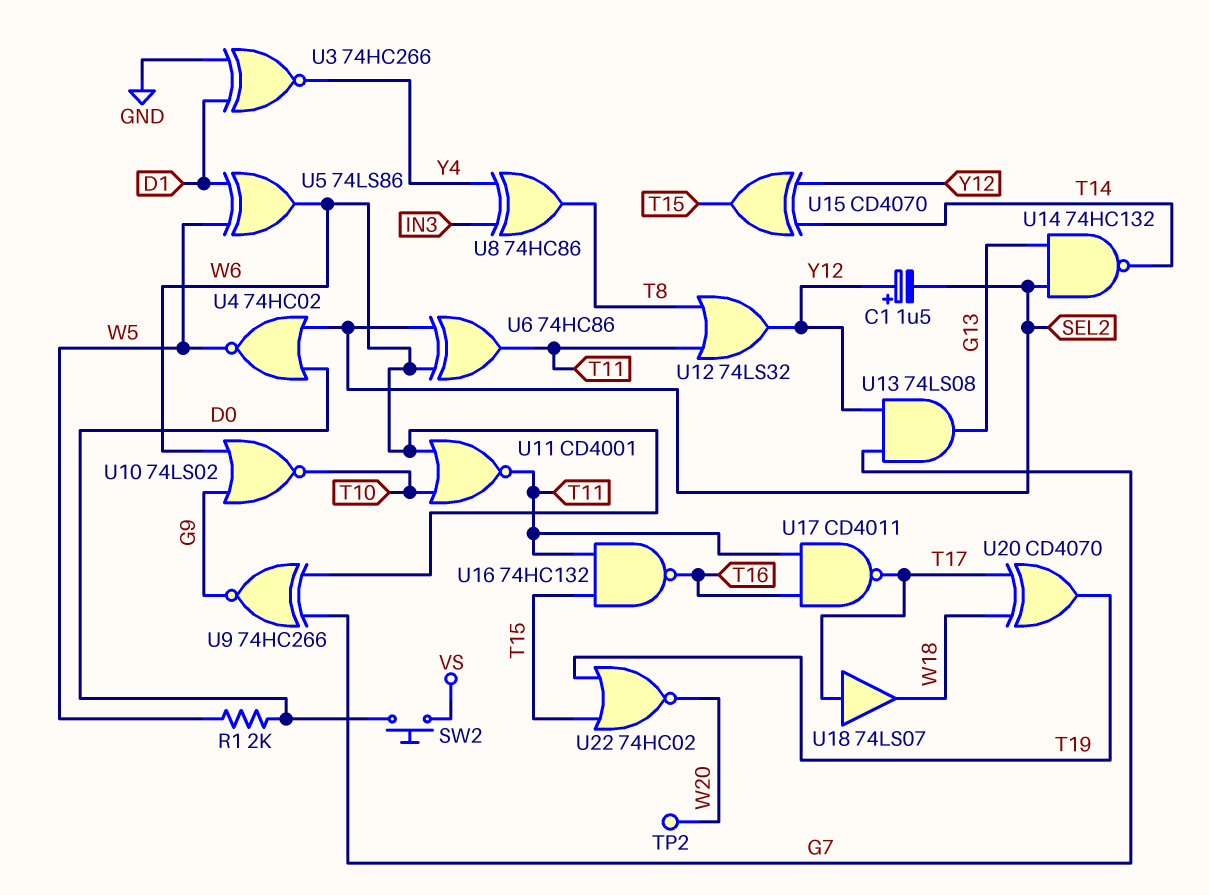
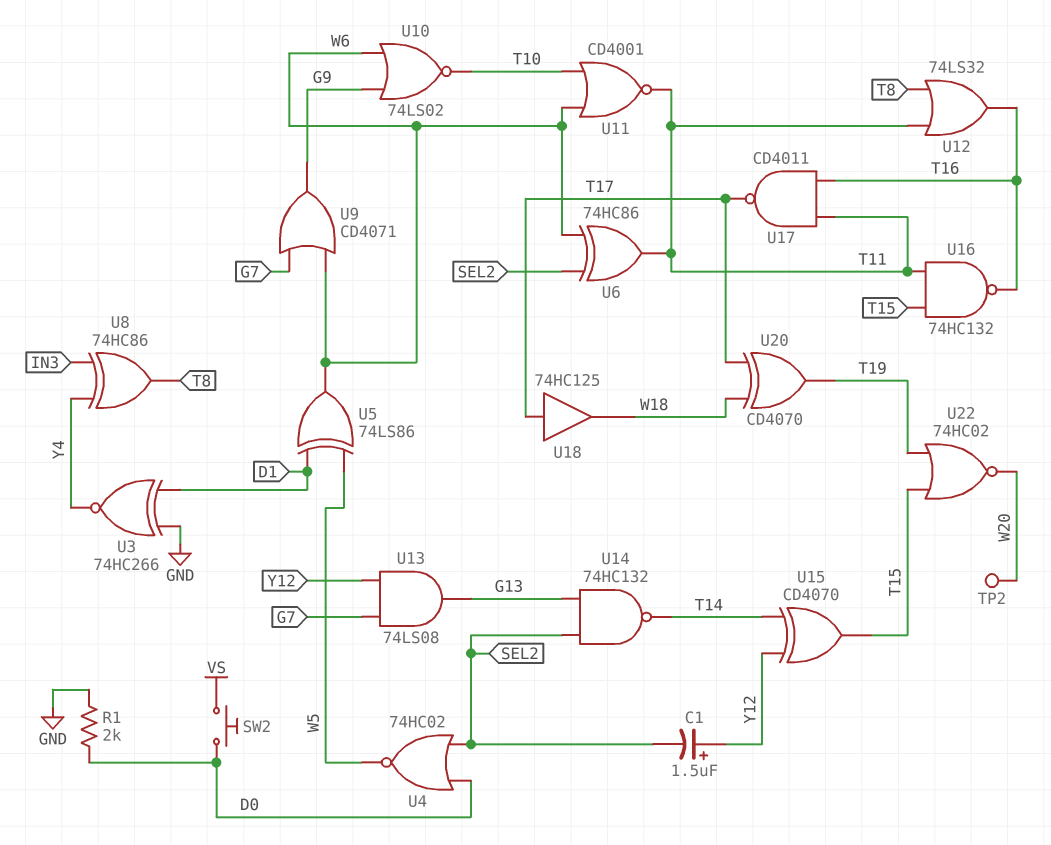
R1: 2k (D0, W5) -> 2k (D0, GND)
U9: XNOR 74HC266 (in G7, in W6, out G9) -> OR CD4071 (in G7, in W6, out G9)
U12: OR 74LS32 (in T8, in T11, out Y12) -> OR 74LS32 (in T8, in T11, out T16)
U18: buffer 74LS07 (in T17, out W18) -> buffer 74HC125 (in T17, out W18)

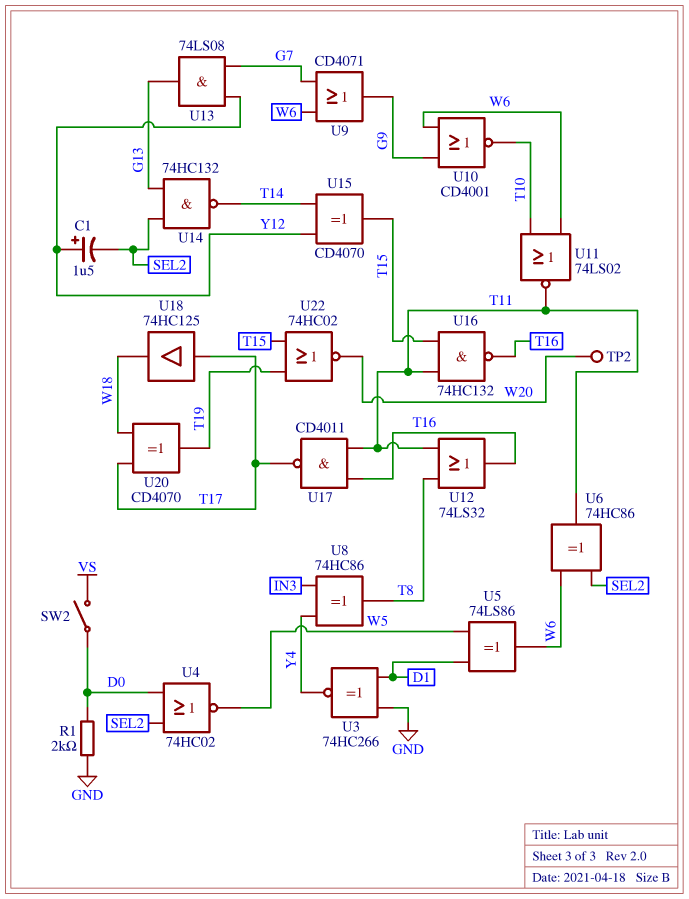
SW2: button (D0, VS) -> switch (D0, VS)
U10: NOR 74LS02 (in G9, in W6, out T10) -> NOR CD4001 (in G9, in W6, out T10)
U11: NOR CD4001 (in T10, in W6, out T11) -> NOR 74LS02 (in T10, in W6, out T11)

